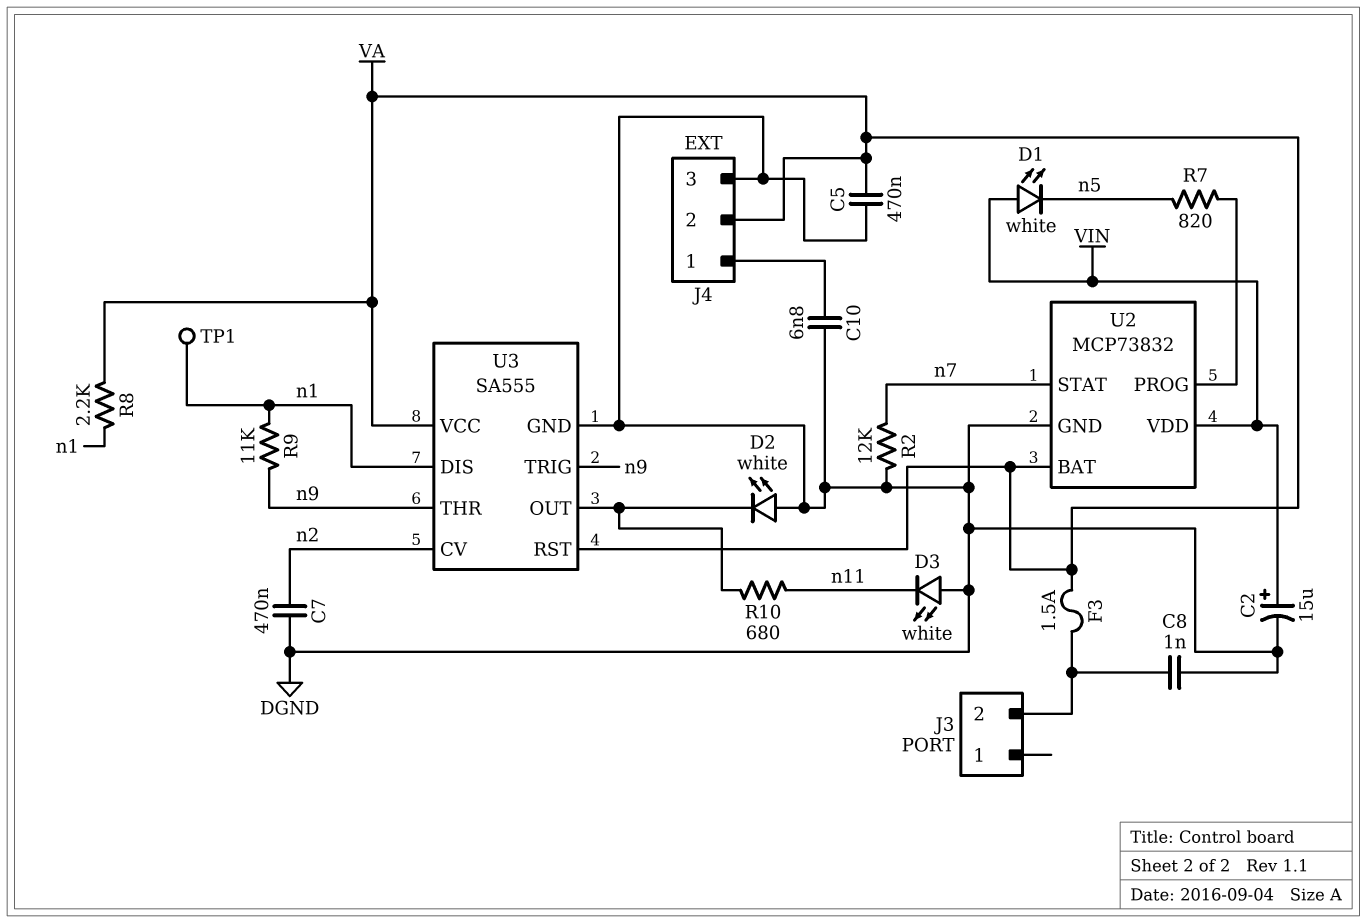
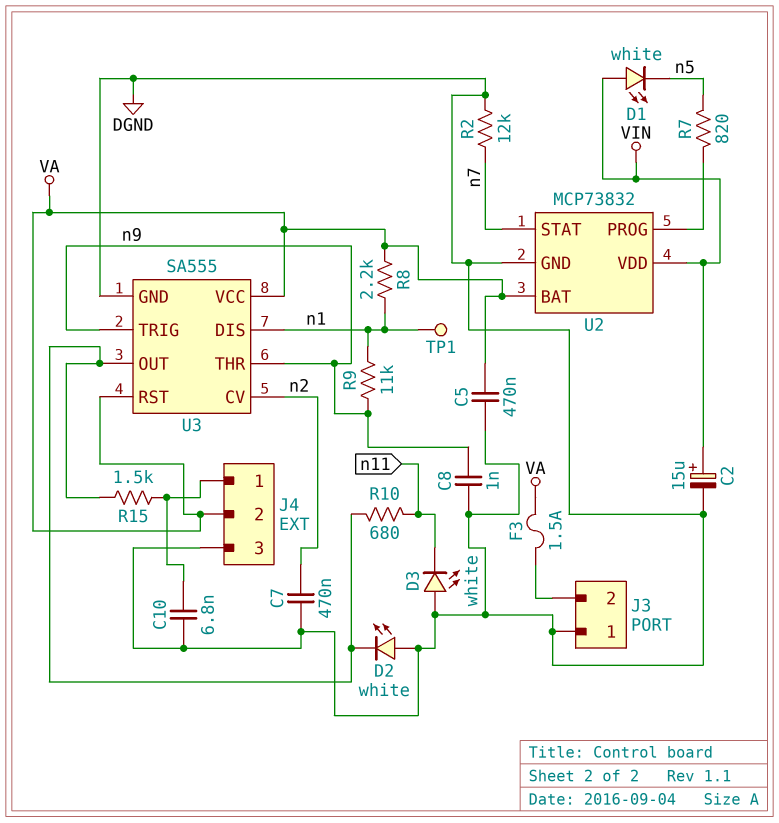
C8: 1nF (DGND, J3/2) -> 1nF (DGND, n9)
J3 pin 1: none -> DGND
R15: none -> 1.5k (J4/1, U3/OUT)

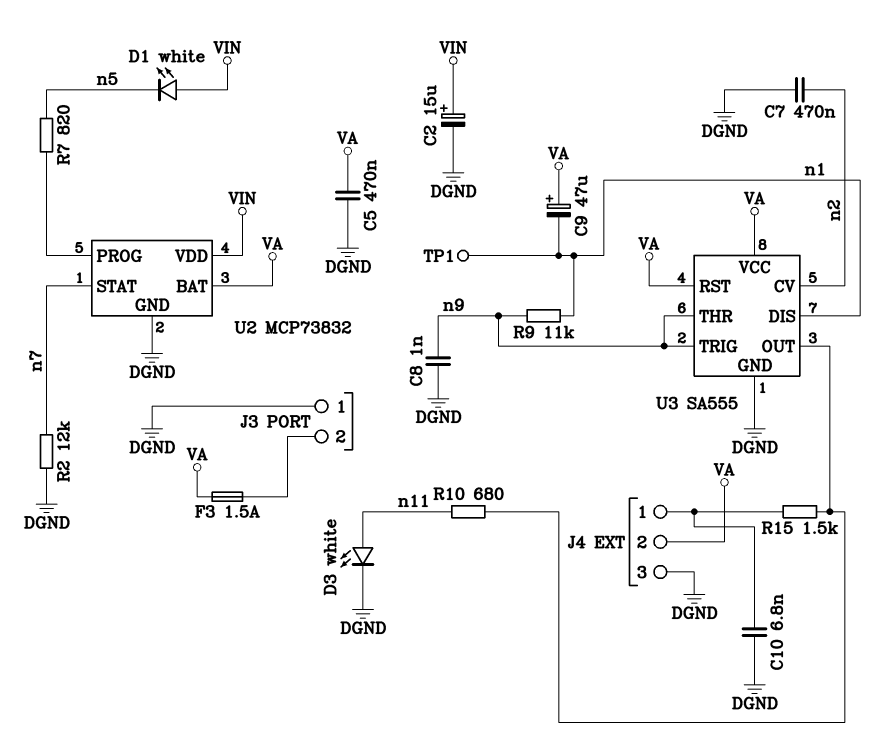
C9: none -> 47uF (plus VA, minus n1)
D2: LED white (A DGND, K U3/OUT) -> none
D3: LED white (A DGND, K n11) -> LED white (A n11, K DGND)
R8: 2.2k (VA, n1) -> none

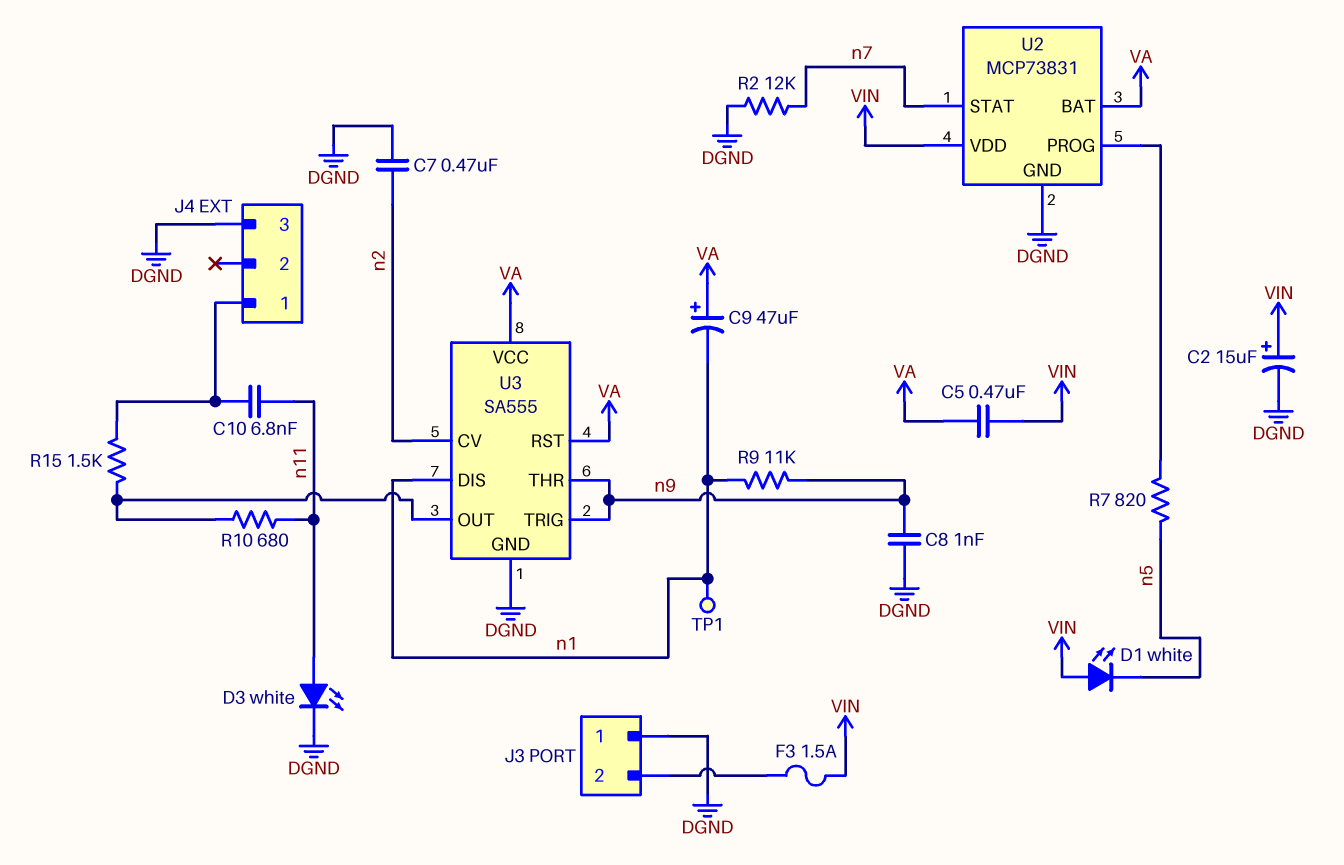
C5: 470nF (DGND, VA) -> 470nF (VA, VIN)
C10: 6.8nF (DGND, J4/1) -> 6.8nF (J4/1, n11)
F3: 1.5A (J3/2, VA) -> 1.5A (J3/2, VIN)
J4 pin 2: VA -> none
U2: MCP73832 -> MCP73831

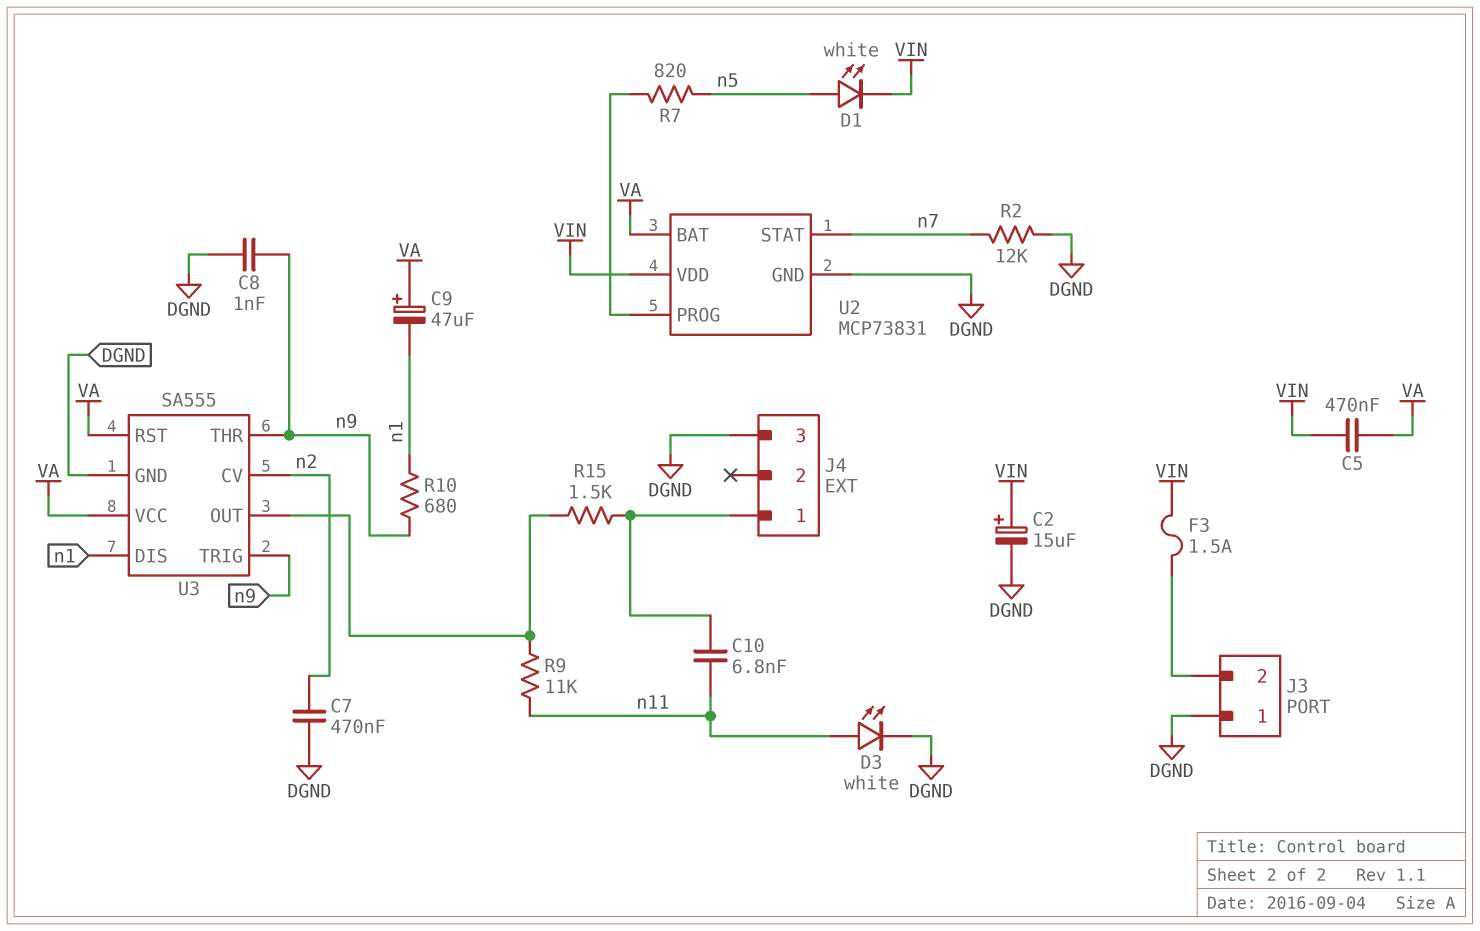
D1: LED white (A VIN, K n5) -> LED white (A n5, K VIN)
R9: 11k (n1, n9) -> 11k (U3/OUT, n11)
R10: 680 (U3/OUT, n11) -> 680 (n1, n9)
TP1: test point (n1) -> none

